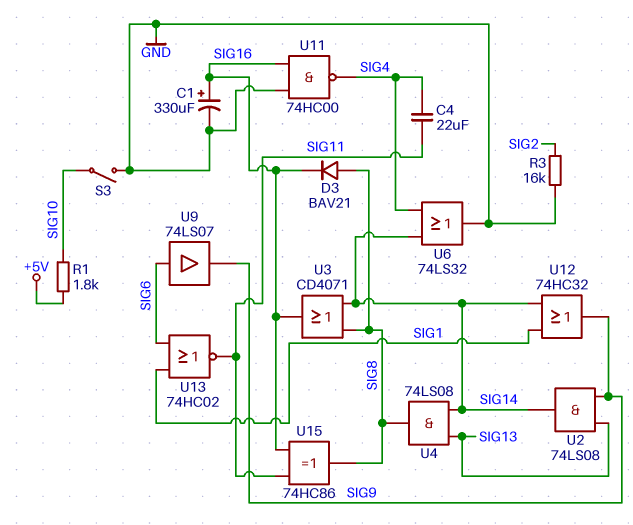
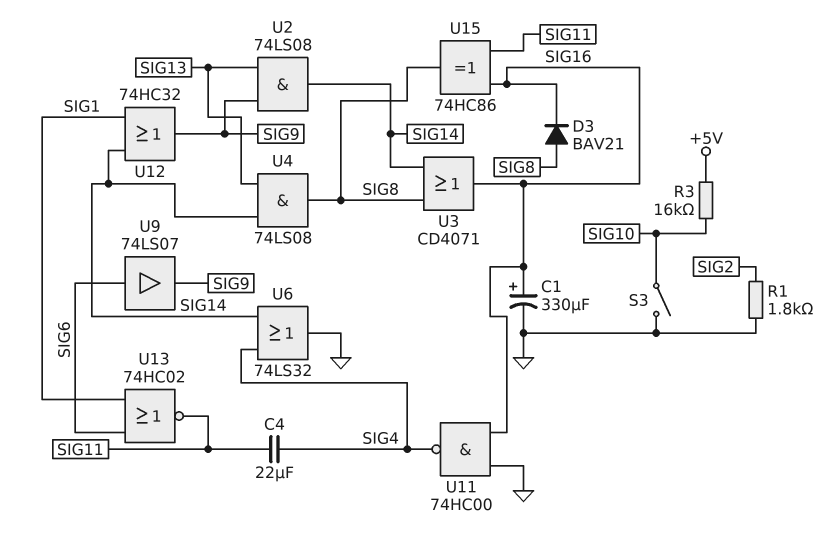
R1: 1.8k (+5V, SIG10) -> 1.8k (GND, SIG2)
R3: 16k (GND, SIG2) -> 16k (+5V, SIG10)

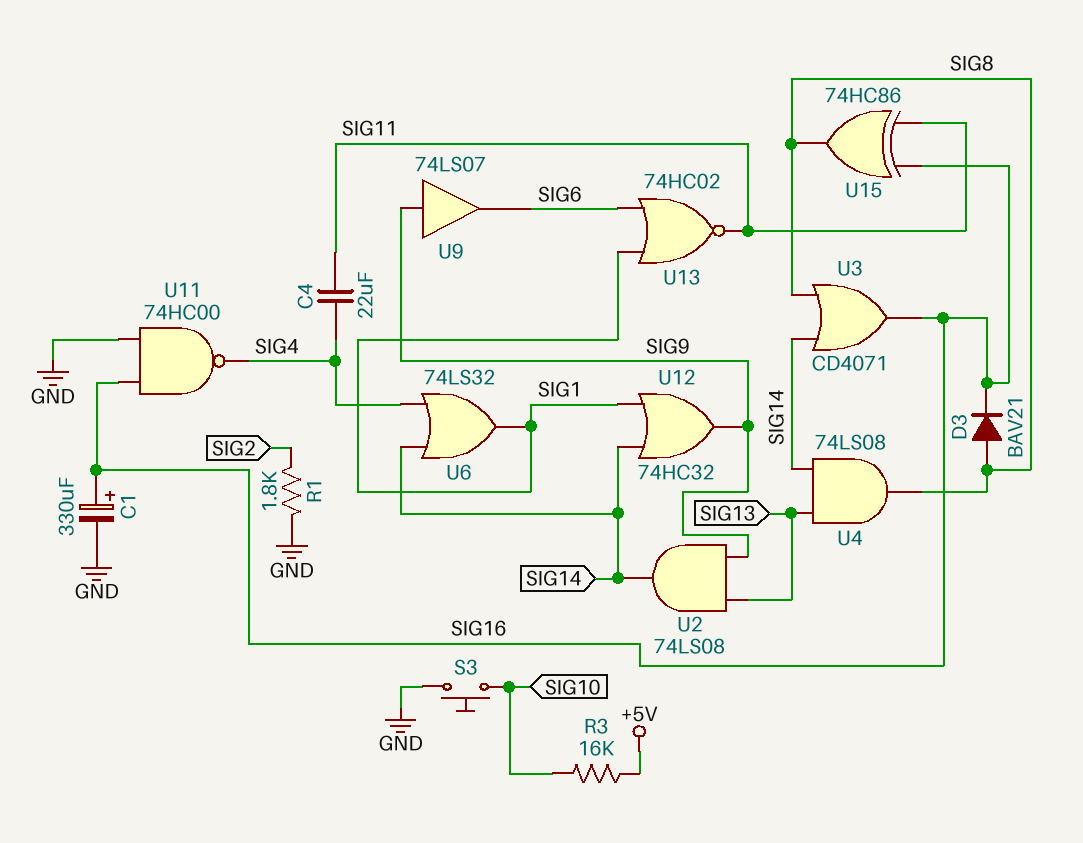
S3: switch (GND, SIG10) -> button (GND, SIG10)
U6: OR 74LS32 (in SIG4, in SIG14, out GND) -> OR 74LS32 (in SIG4, in SIG14, out SIG1)
U9: buffer 74LS07 (in SIG6, out SIG9) -> buffer 74LS07 (in SIG9, out SIG6)

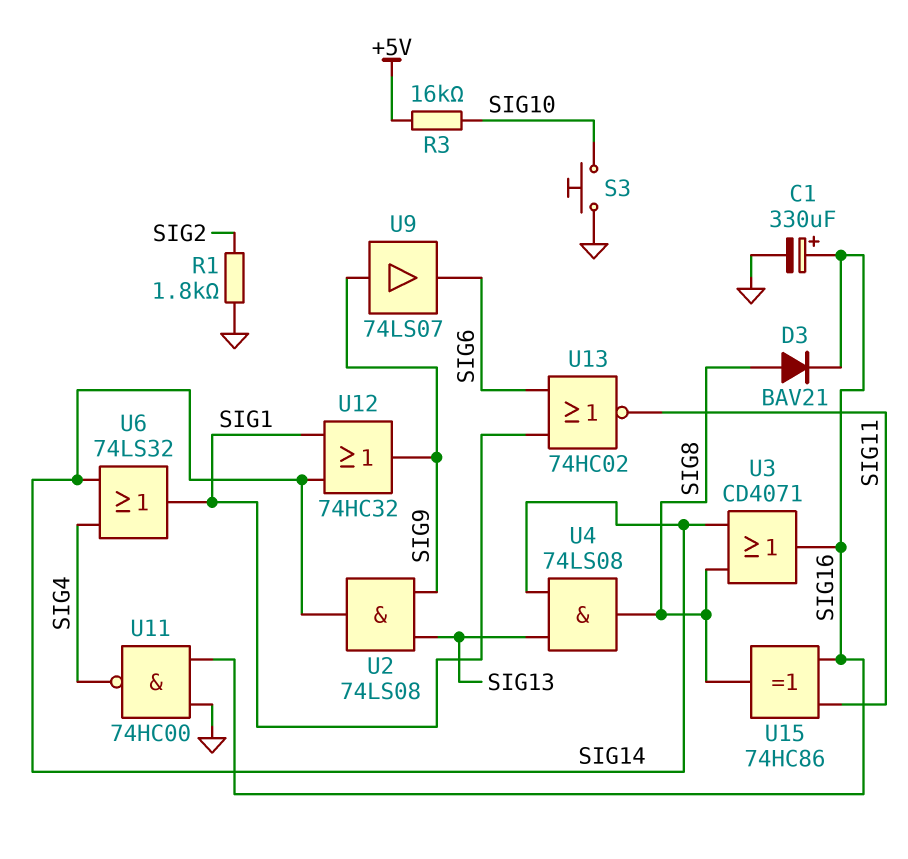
C4: 22uF (SIG4, SIG11) -> none

